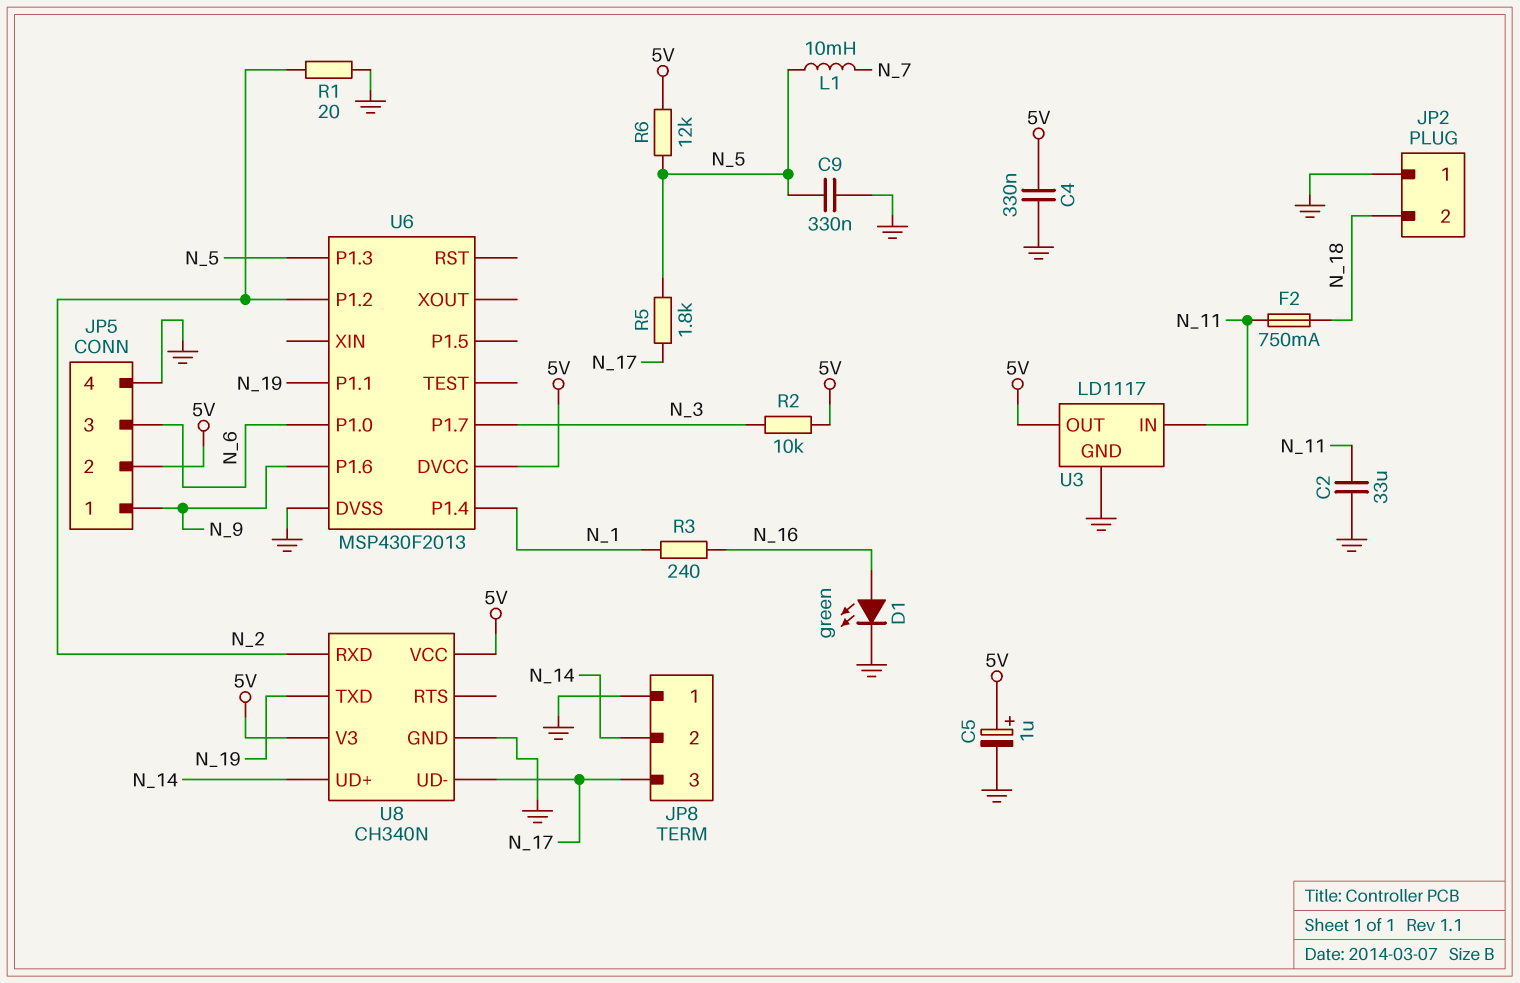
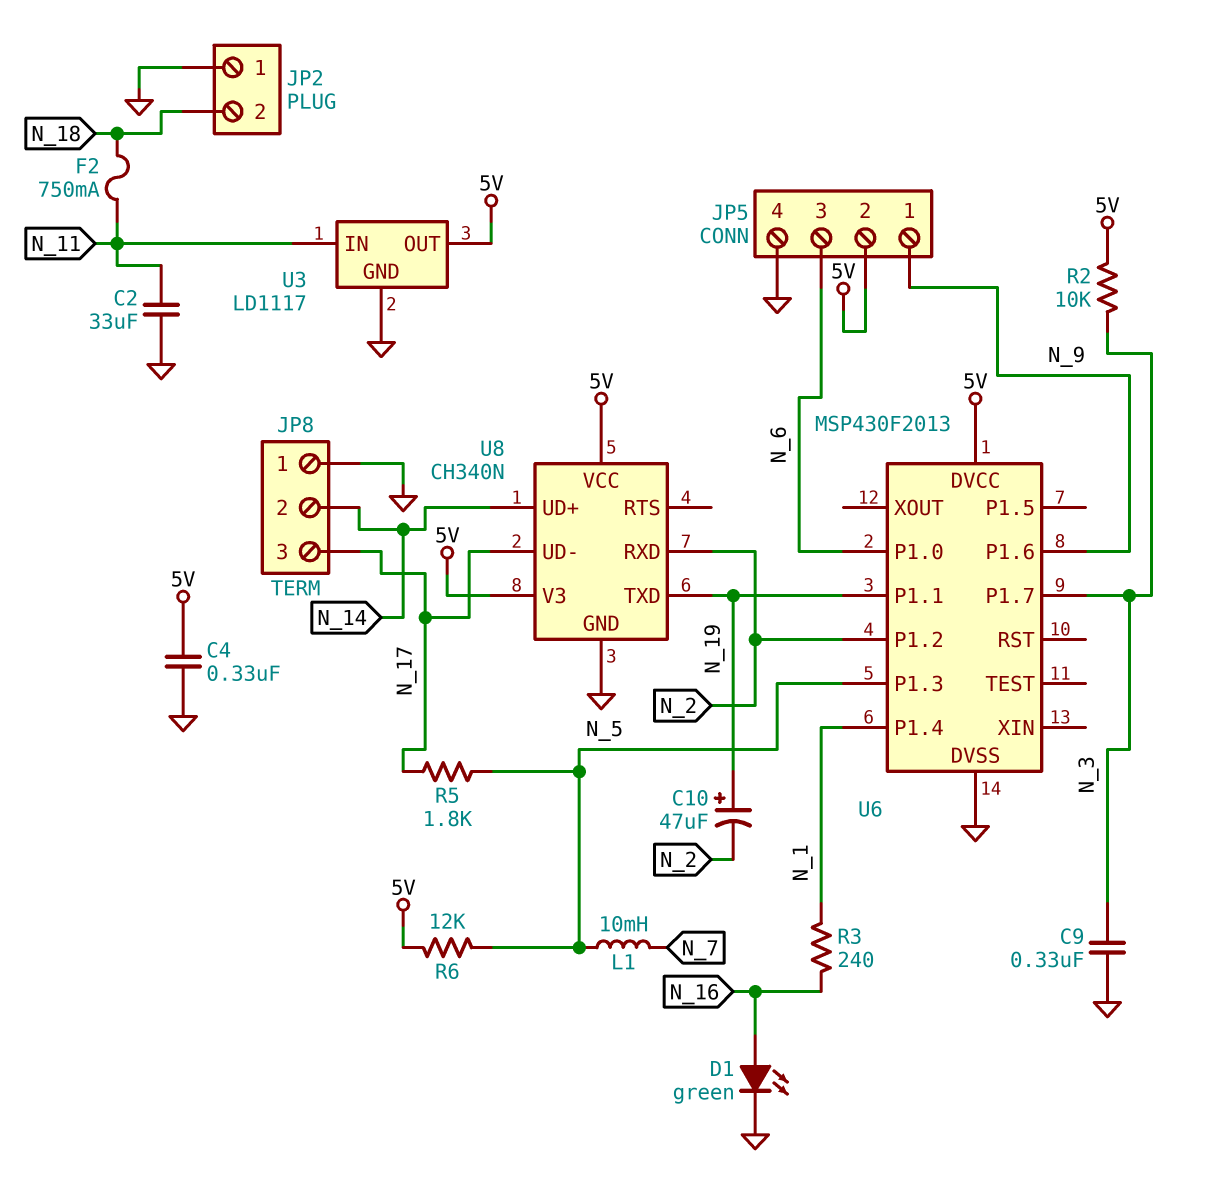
C5: 1uF (plus 5V, minus GND) -> none
C9: 330nF (GND, N_5) -> 330nF (GND, N_3)
C10: none -> 47uF (plus N_19, minus N_2)
R1: 20 (GND, N_2) -> none

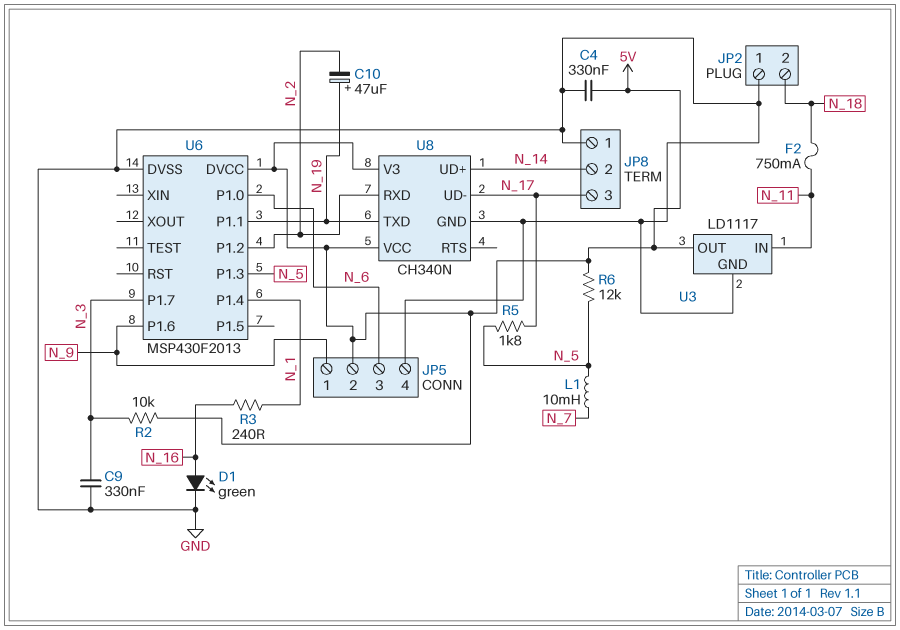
C2: 33uF (GND, N_11) -> none

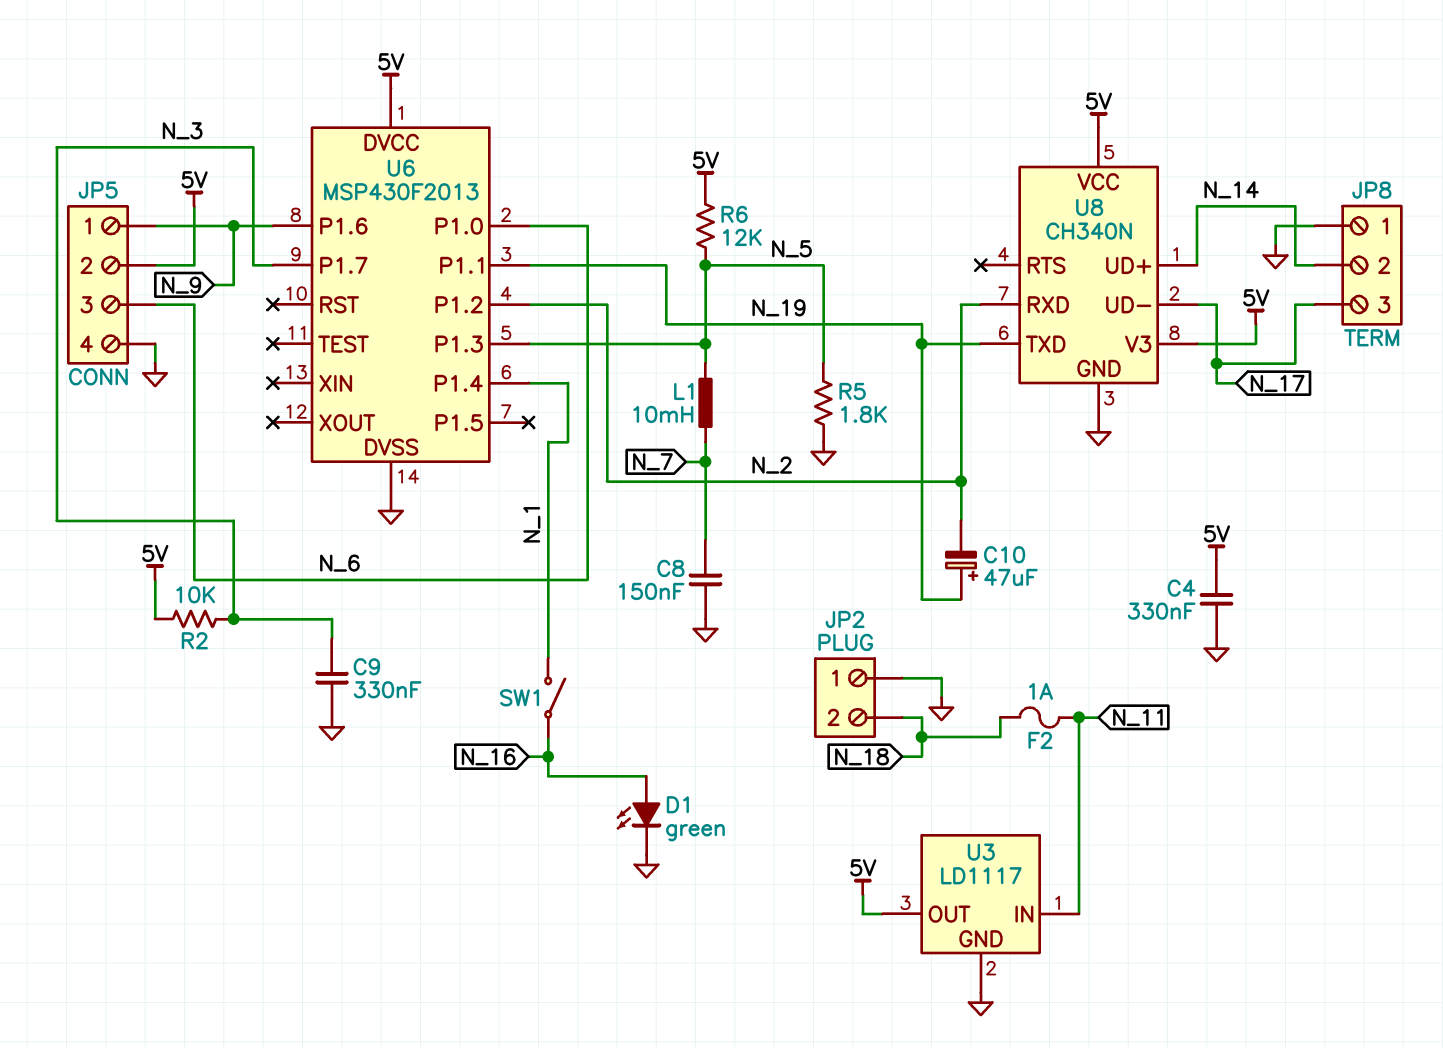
C8: none -> 150nF (GND, N_7)
F2: 750mA (N_11, N_18) -> 1A (N_11, N_18)
R3: 240 (N_1, N_16) -> none
R5: 1.8k (N_5, N_17) -> 1.8k (GND, N_5)
SW1: none -> switch (N_1, N_16)

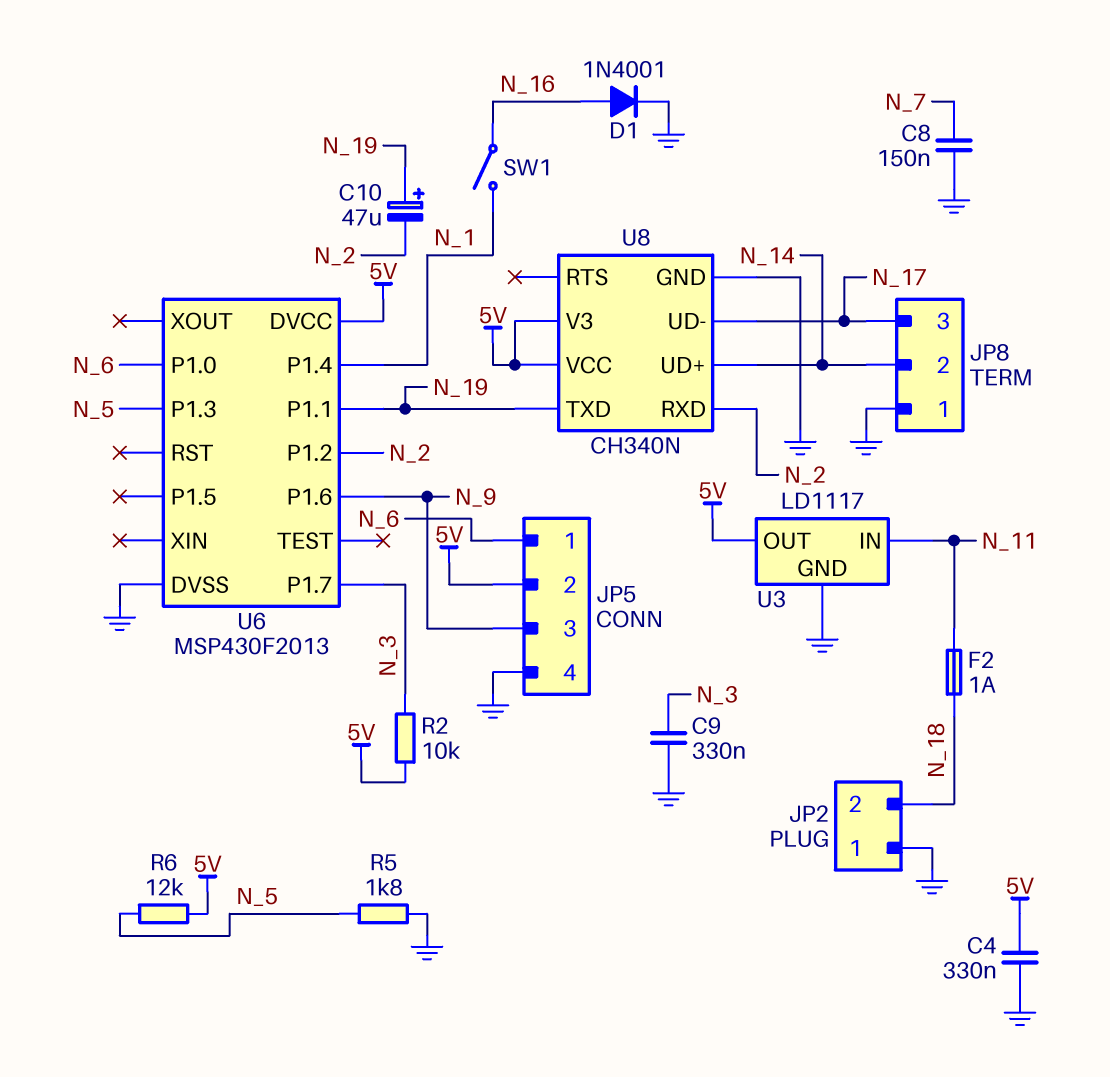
D1: LED green (A N_16, K GND) -> diode 1N4001 (A N_16, K GND)
JP5 pin 1: N_9 -> N_6
JP5 pin 3: N_6 -> N_9
L1: 10mH (N_5, N_7) -> none

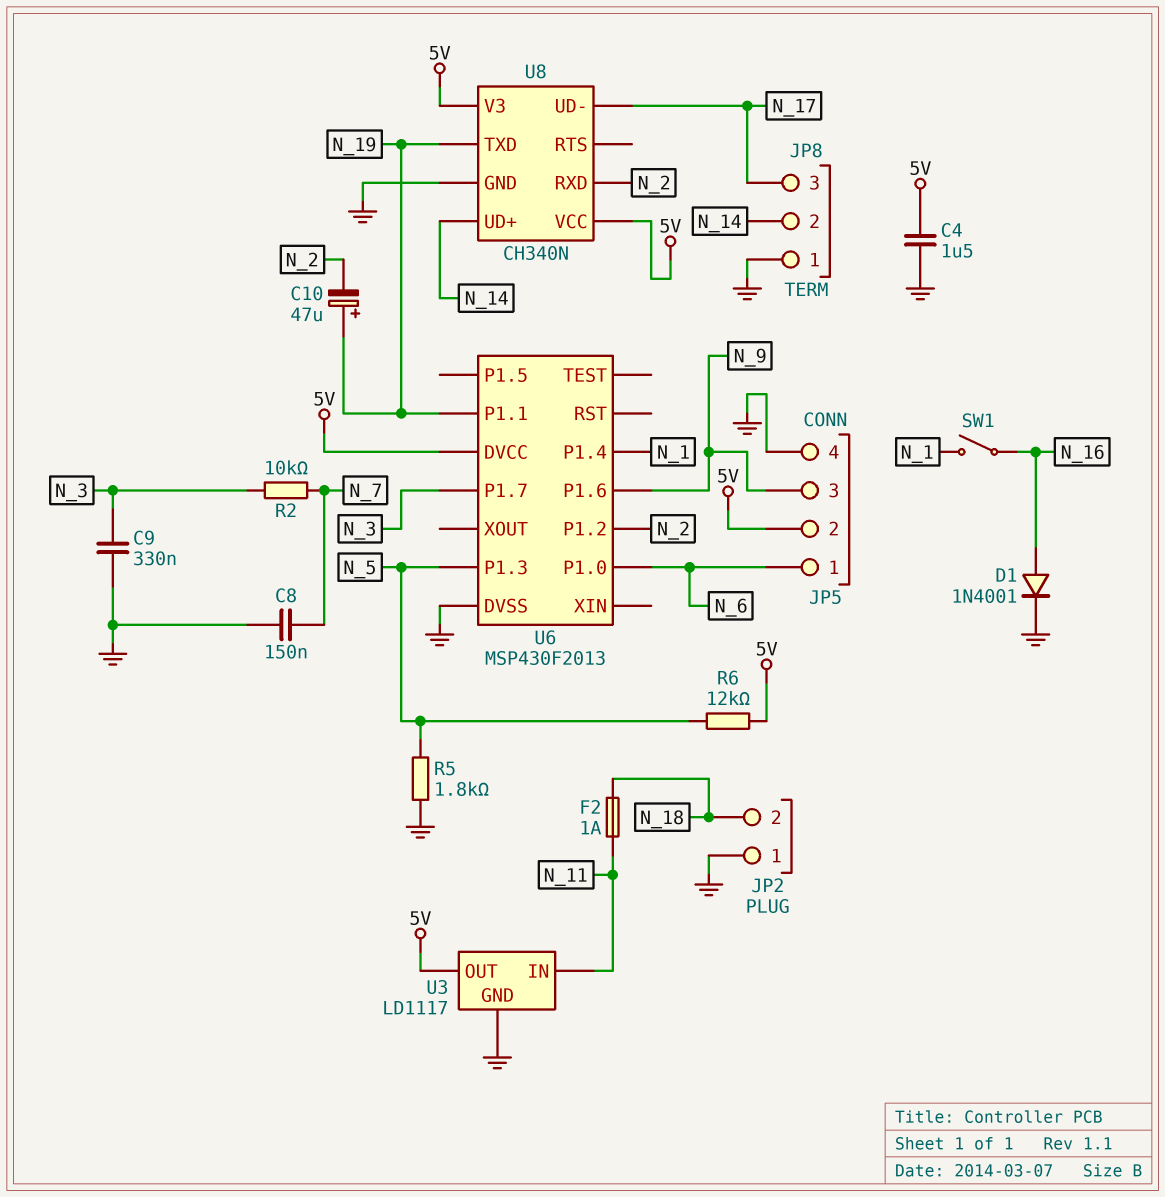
C4: 330nF (5V, GND) -> 1.5uF (5V, GND)
R2: 10k (5V, N_3) -> 10k (N_3, N_7)

